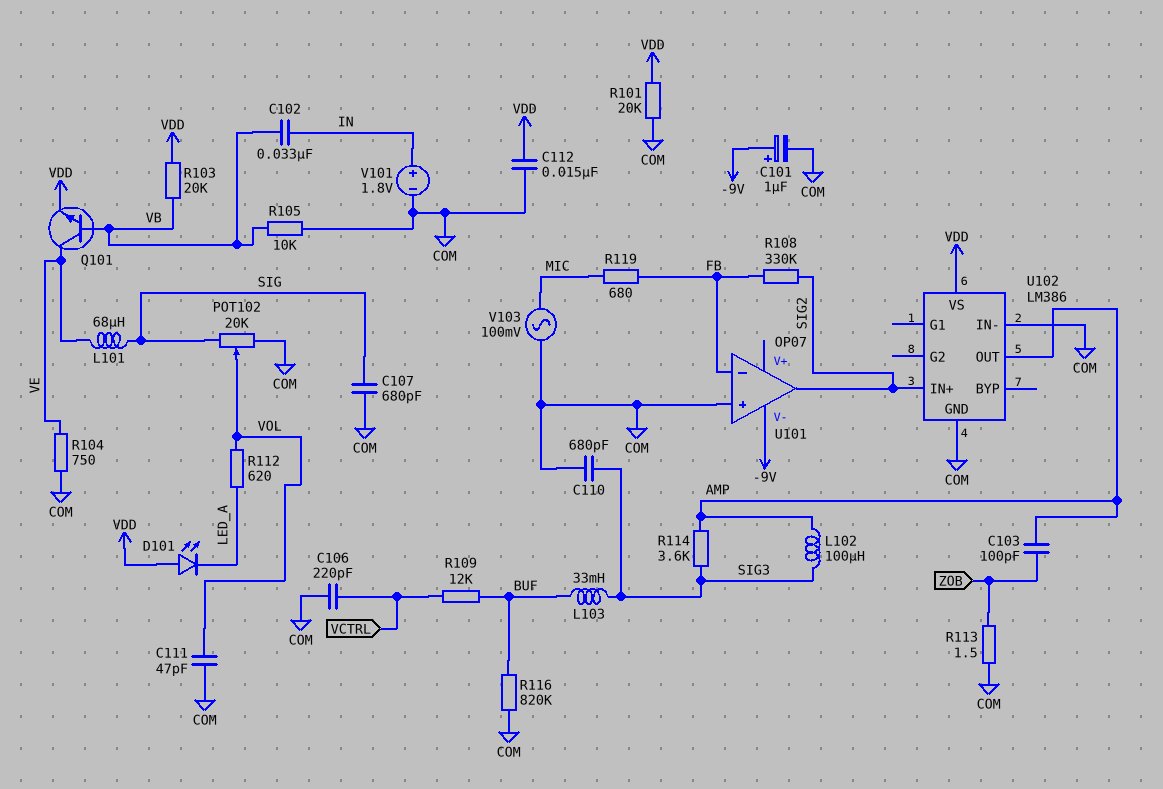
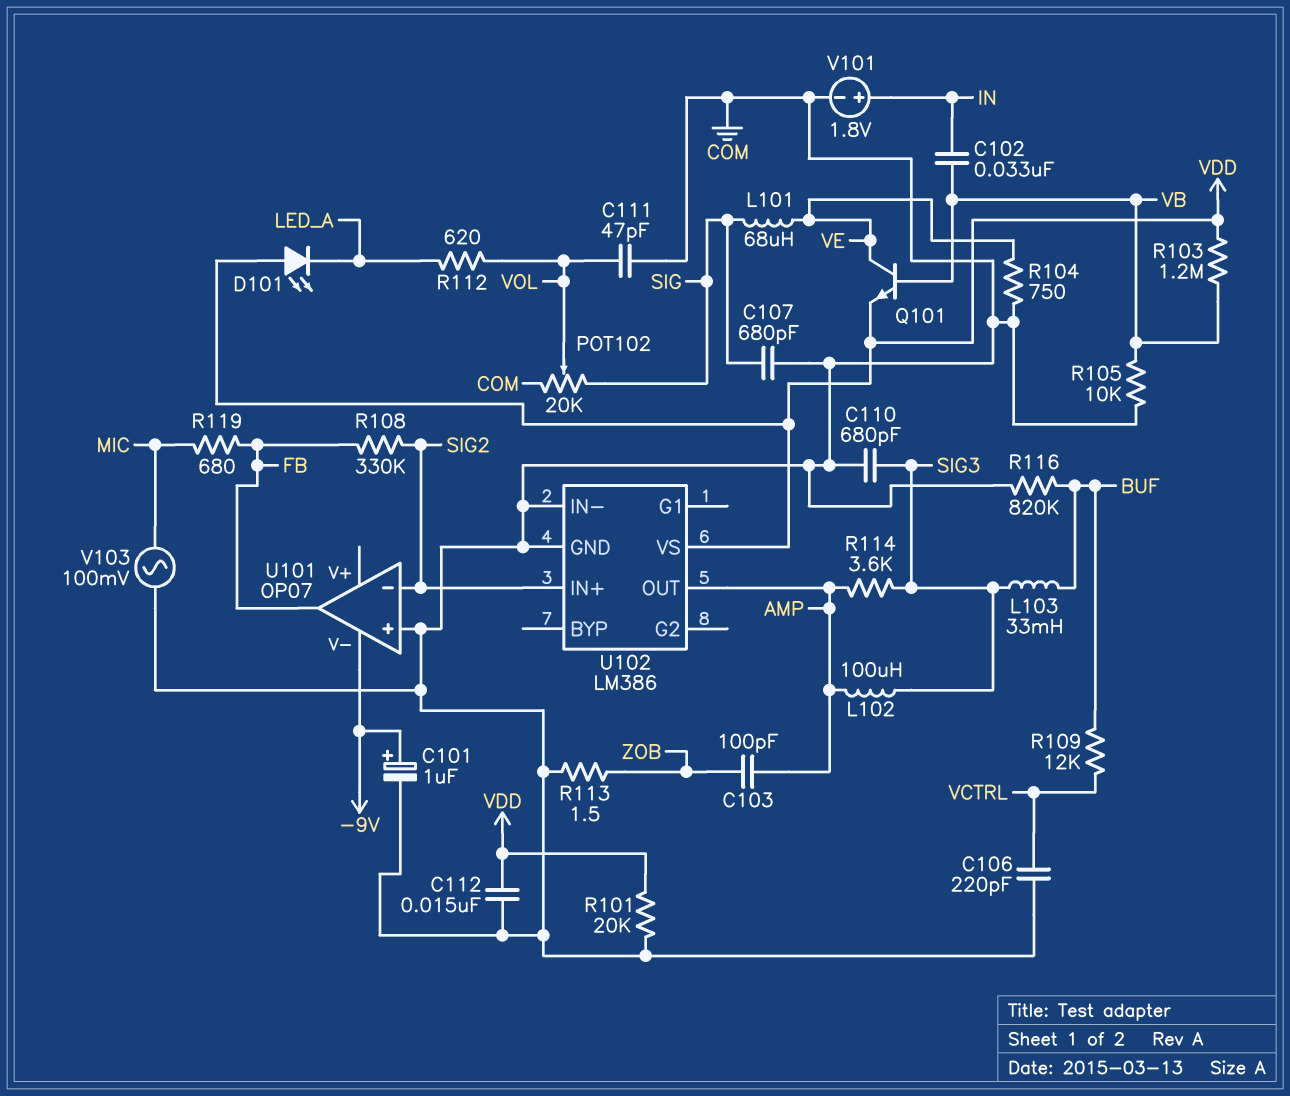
R103: 20k (VB, VDD) -> 1.2M (VB, VDD)
U101 pin in-: FB -> SIG2
U101 pin out: SIG2 -> FB

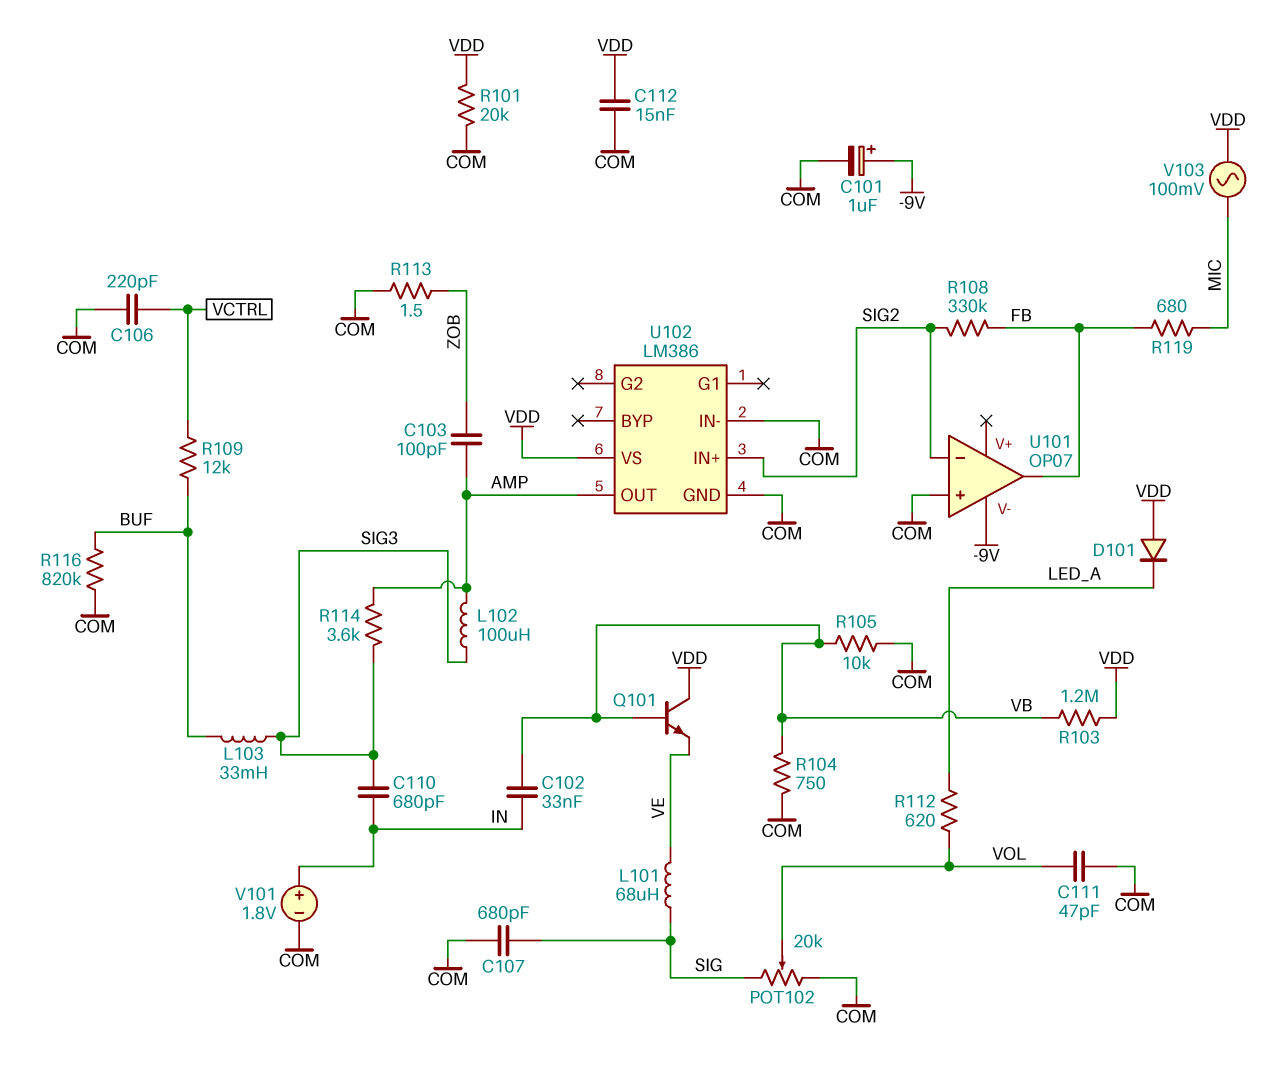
C110: 680pF (COM, SIG3) -> 680pF (IN, SIG3)
D101: LED (A VDD, K LED_A) -> diode (A VDD, K LED_A)
Q101: NPN (B VB, C VE, E VDD) -> NPN (B VB, C VDD, E VE)
R104: 750 (COM, VE) -> 750 (COM, VB)
V103: AC 100mV (COM, MIC) -> AC 100mV (MIC, VDD)

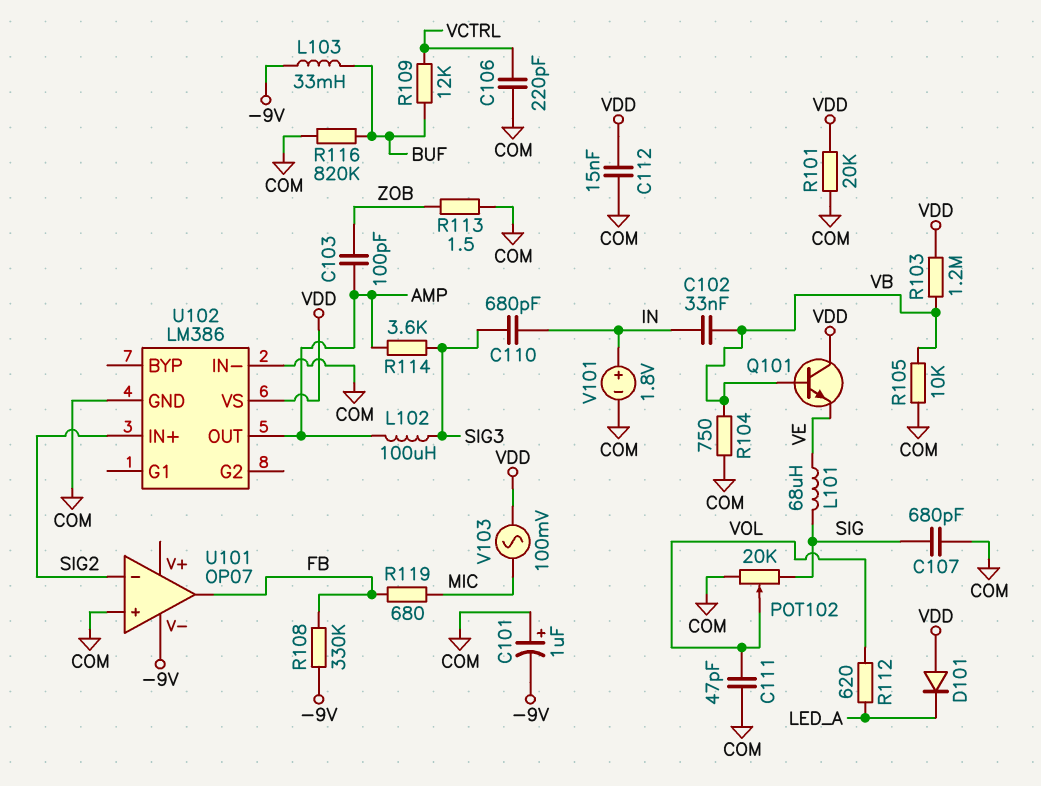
C101: 1uF (plus -9V, minus COM) -> 1uF (plus COM, minus -9V)
L103: 33mH (BUF, SIG3) -> 33mH (-9V, BUF)
R108: 330k (FB, SIG2) -> 330k (-9V, FB)

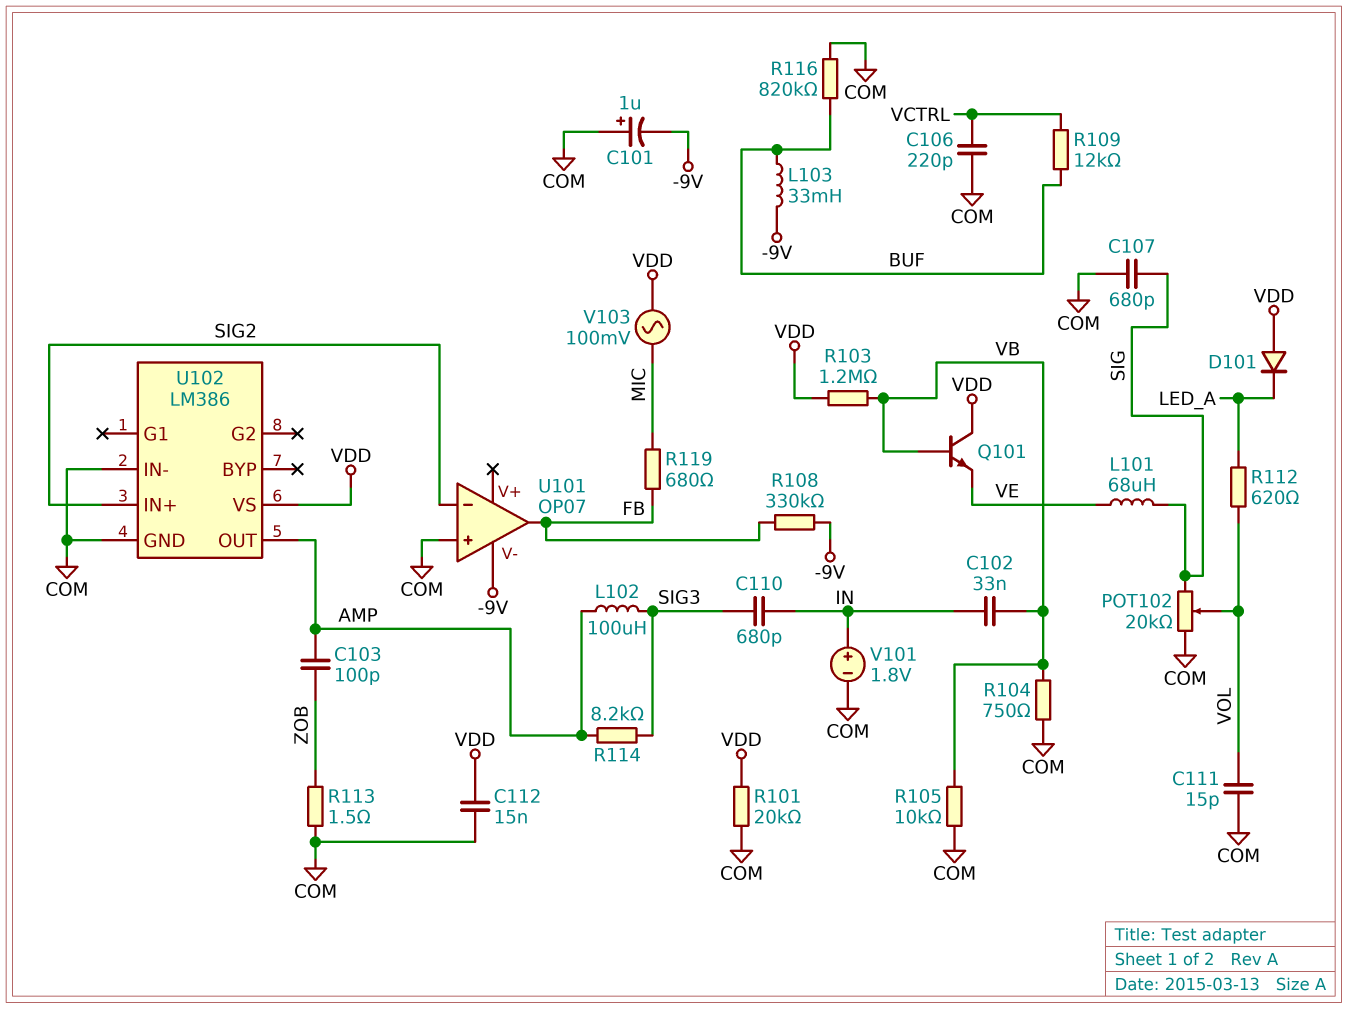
C111: 47pF (COM, VOL) -> 15pF (COM, VOL)
R114: 3.6k (AMP, SIG3) -> 8.2k (AMP, SIG3)

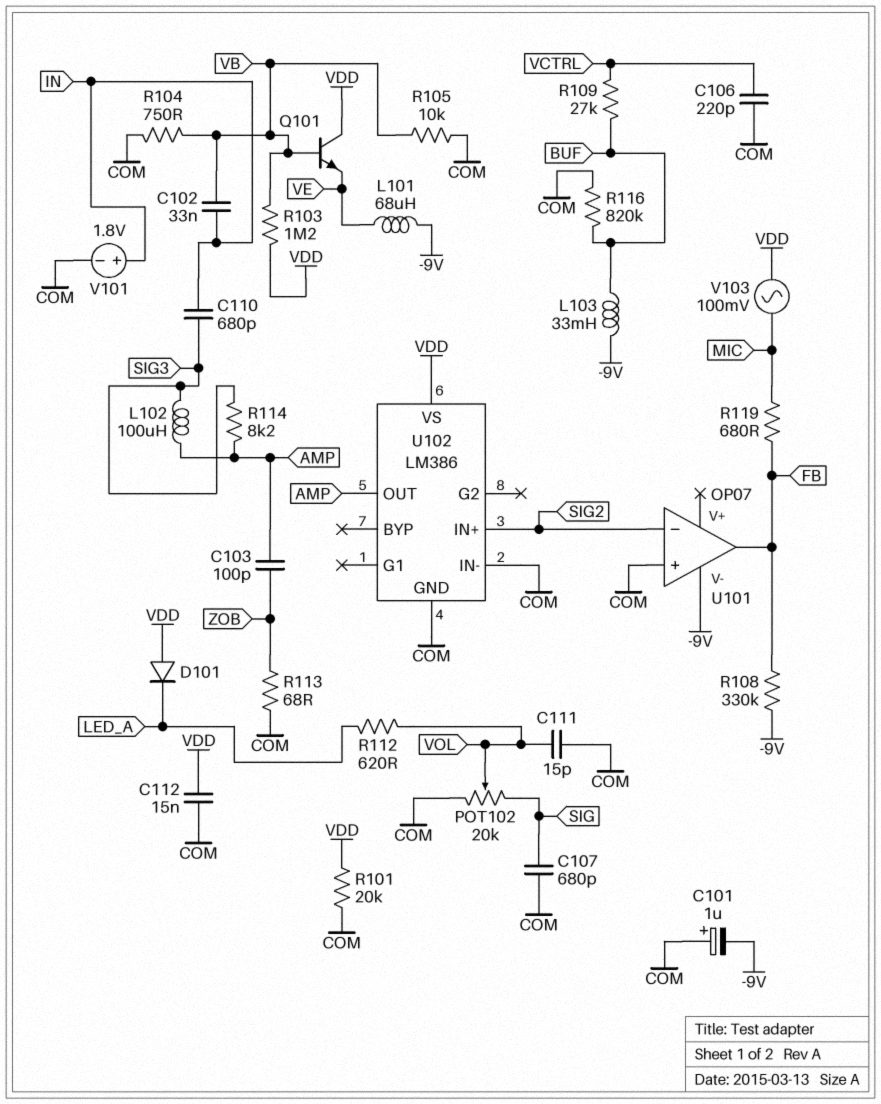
L101: 68uH (SIG, VE) -> 68uH (-9V, VE)
R109: 12k (BUF, VCTRL) -> 27k (BUF, VCTRL)
R113: 1.5 (COM, ZOB) -> 68 (COM, ZOB)

